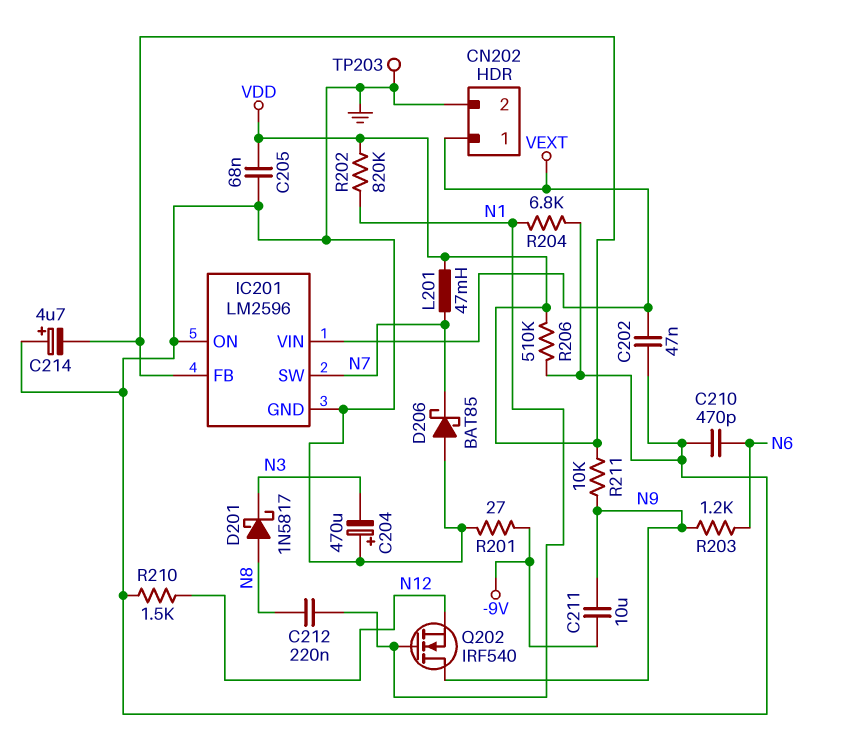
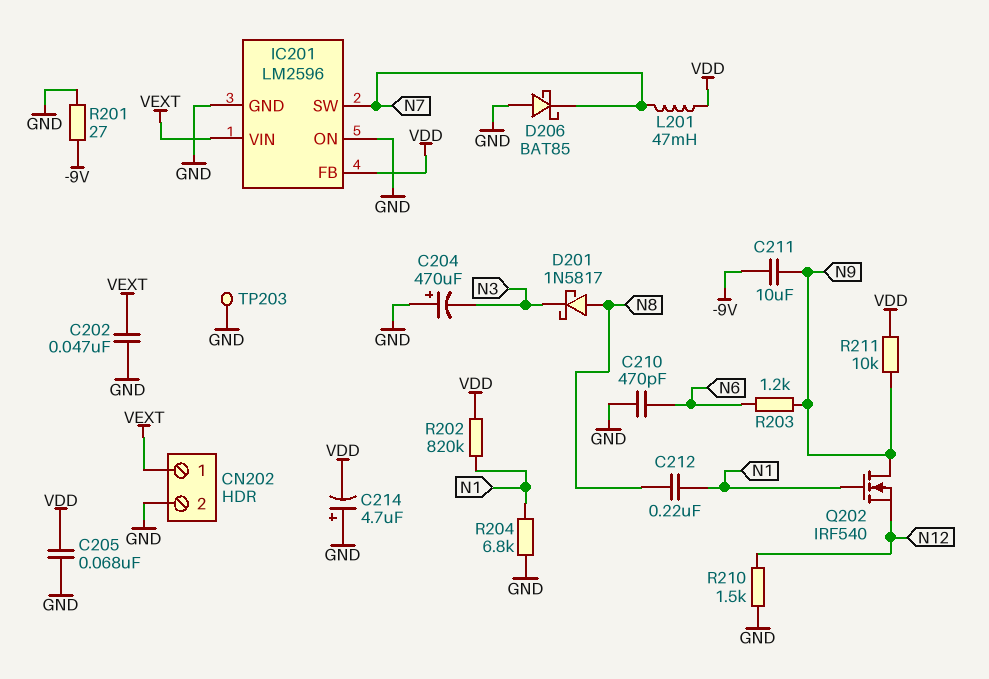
R206: 510k (GND, VDD) -> none

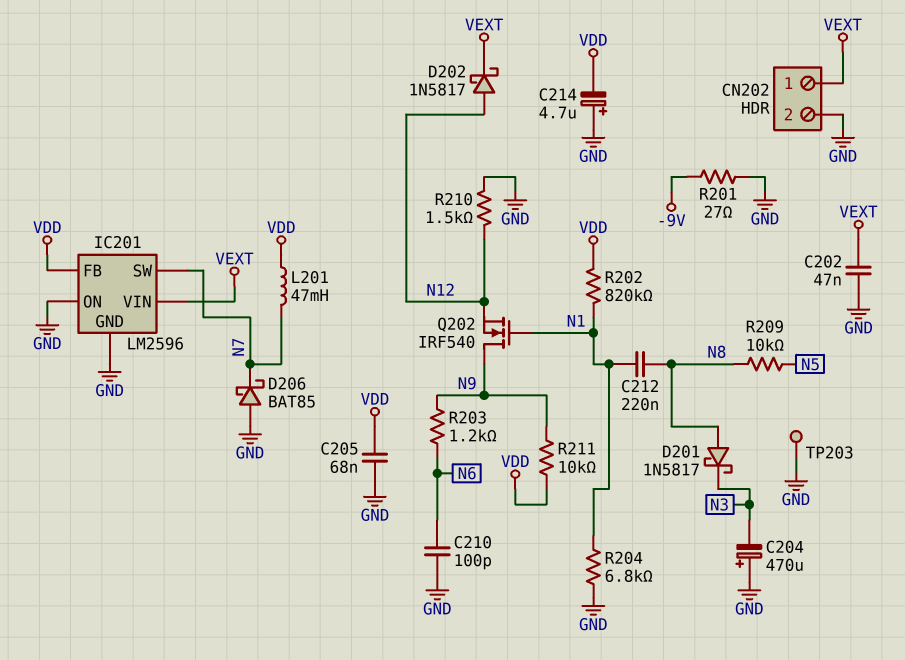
C210: 470pF (GND, N6) -> 100pF (GND, N6)
C211: 10uF (-9V, N9) -> none
D202: none -> schottky 1N5817 (A N12, K VEXT)
R209: none -> 10k (N5, N8)

